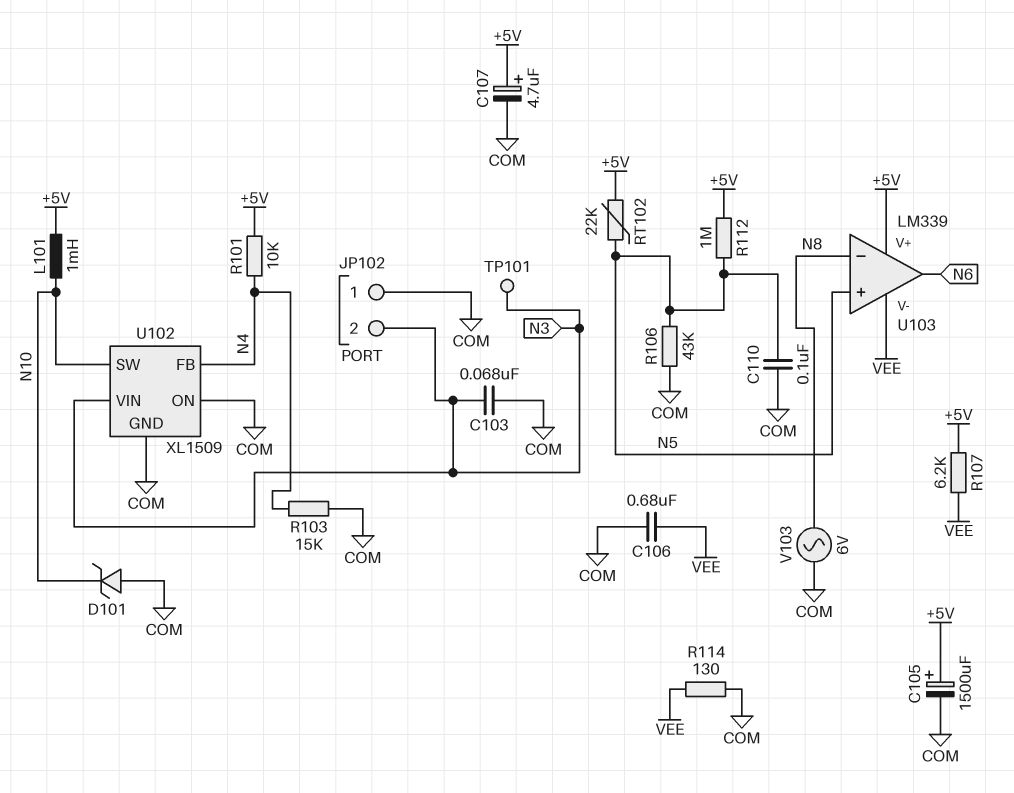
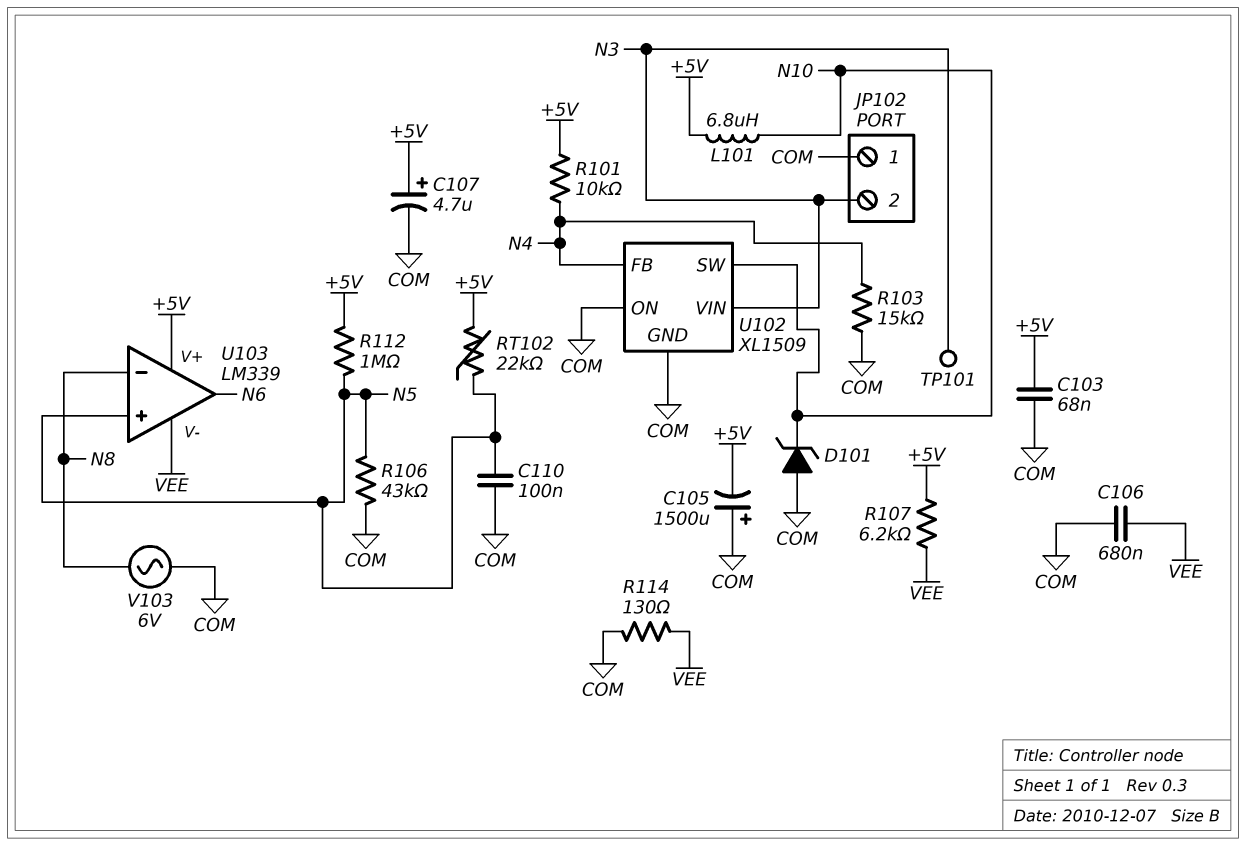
C103: 68nF (COM, N3) -> 68nF (+5V, COM)
C105: 1500uF (plus +5V, minus COM) -> 1500uF (plus COM, minus +5V)
L101: 1mH (+5V, N10) -> 6.8uH (+5V, N10)

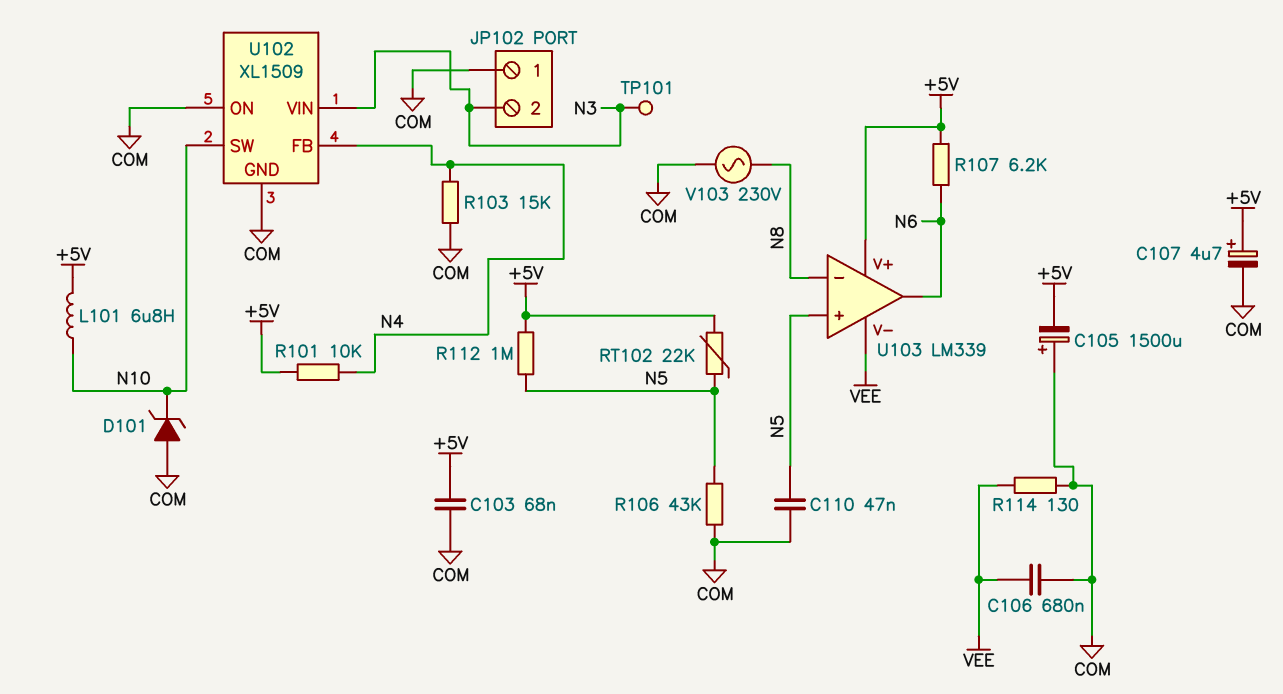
C110: 100nF (COM, N5) -> 47nF (COM, N5)
R107: 6.2k (+5V, VEE) -> 6.2k (+5V, N6)
V103: AC 6V (COM, N8) -> AC 230V (COM, N8)

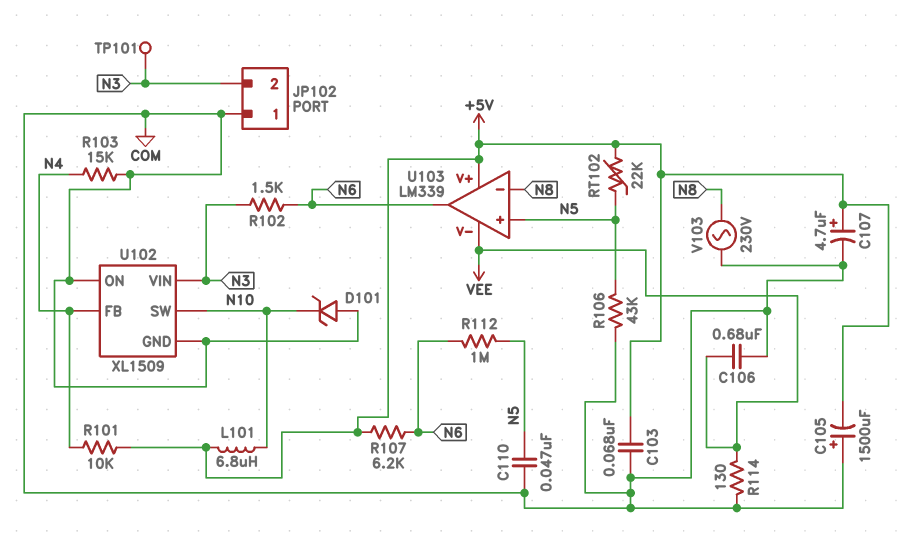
R102: none -> 1.5k (N3, N6)
R112: 1M (+5V, N5) -> 1M (N5, N6)

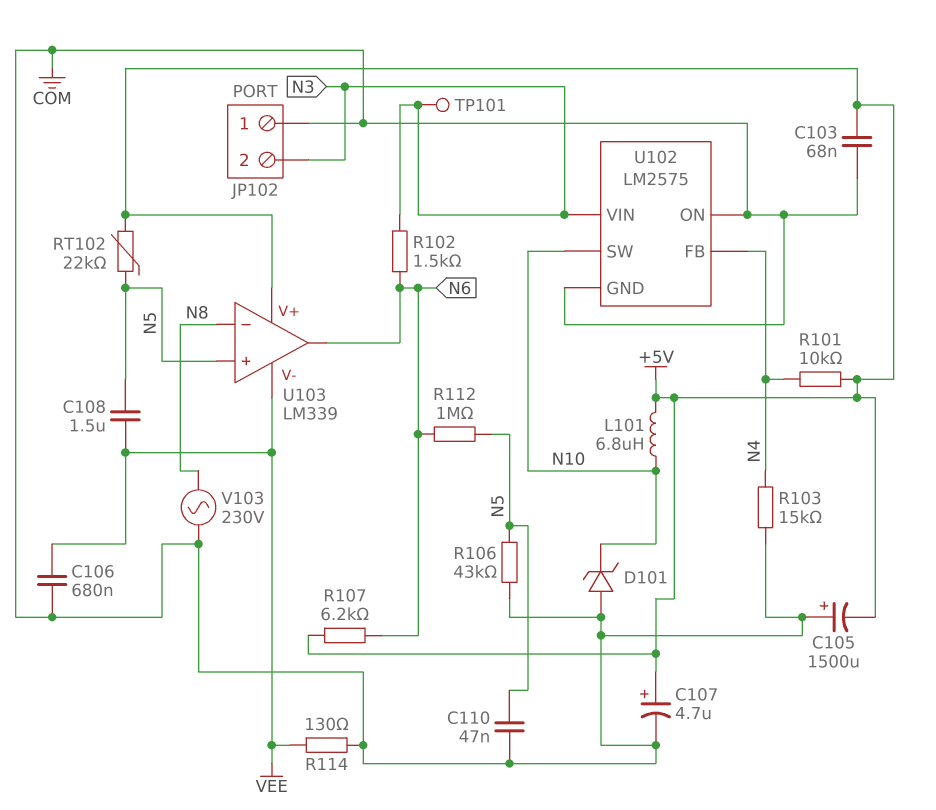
C108: none -> 1.5uF (N5, VEE)
U102: XL1509 -> LM2575

